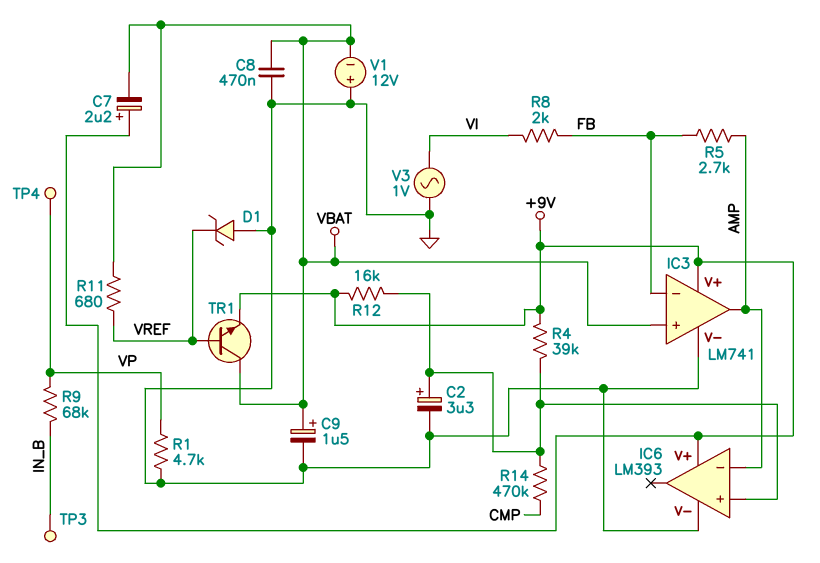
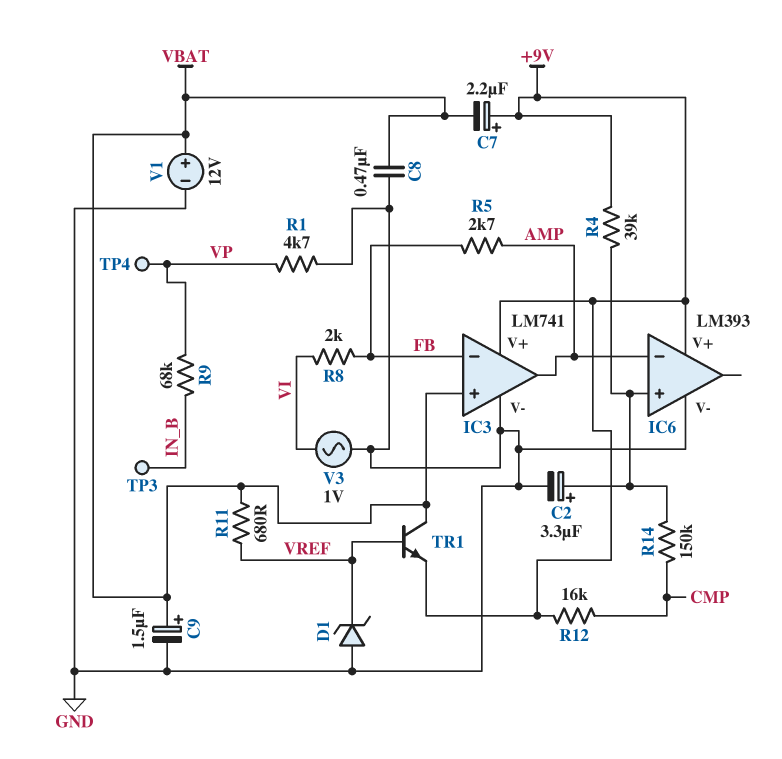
R12: 16k (+9V, IC6/in+) -> 16k (+9V, CMP)
R14: 470k (CMP, IC6/in+) -> 150k (CMP, IC6/in+)
V1: 12V (plus GND, minus VBAT) -> 12V (plus VBAT, minus GND)

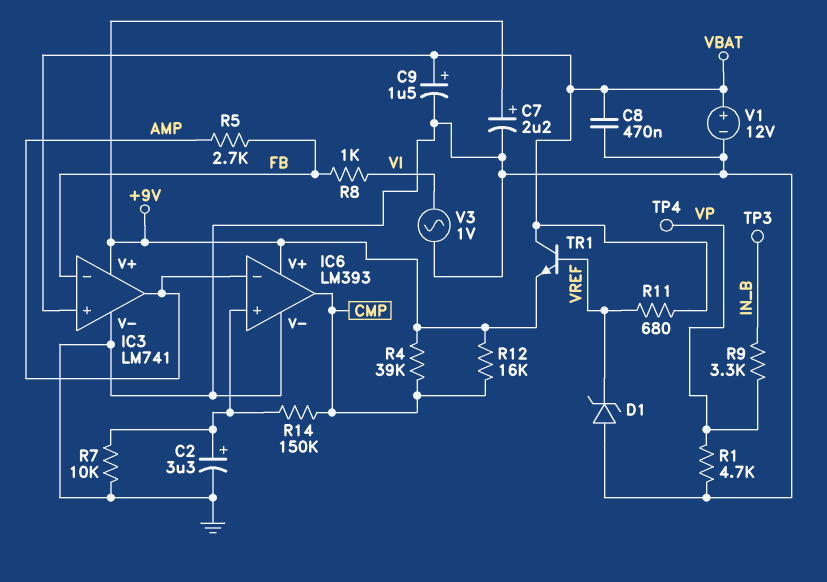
C7: 2.2uF (plus +9V, minus VBAT) -> 2.2uF (plus +9V, minus GND)
IC6 pin out: none -> CMP
R4: 39k (+9V, IC6/in+) -> 39k (+9V, CMP)
R7: none -> 10k (GND, IC6/in+)
R8: 2k (FB, VI) -> 1k (FB, VI)
R9: 68k (IN_B, VP) -> 3.3k (IN_B, VP)

